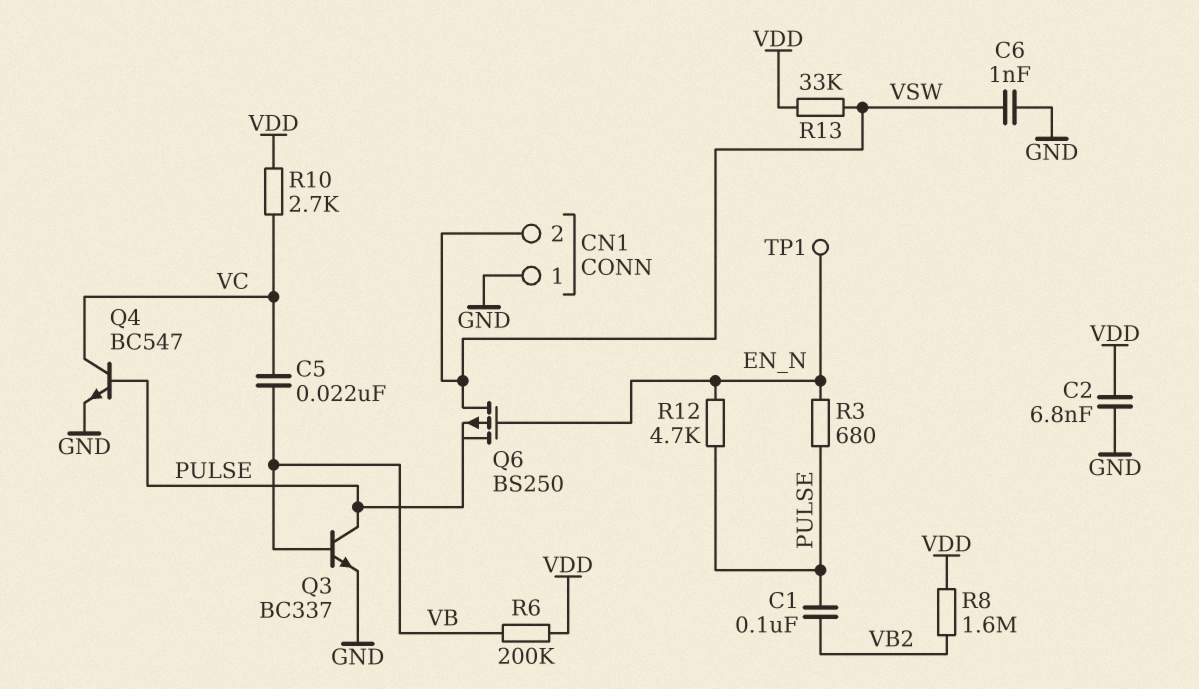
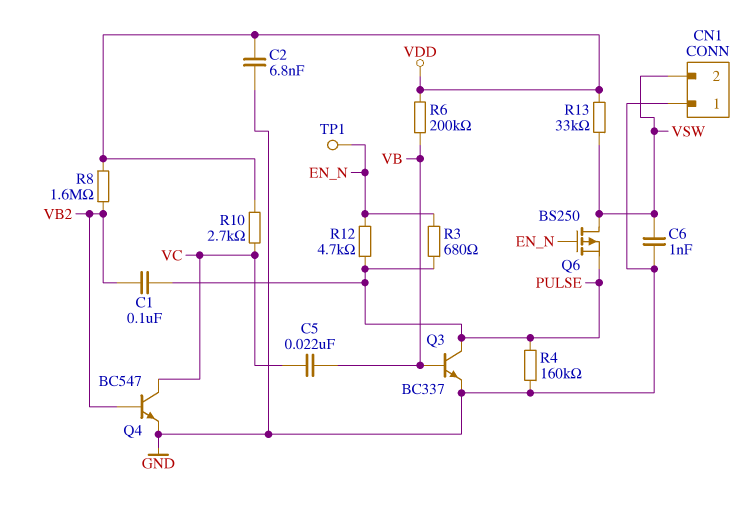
Q4: NPN BC547 (B PULSE, C VC, E GND) -> NPN BC547 (B VB2, C VC, E GND)
R4: none -> 160k (GND, PULSE)

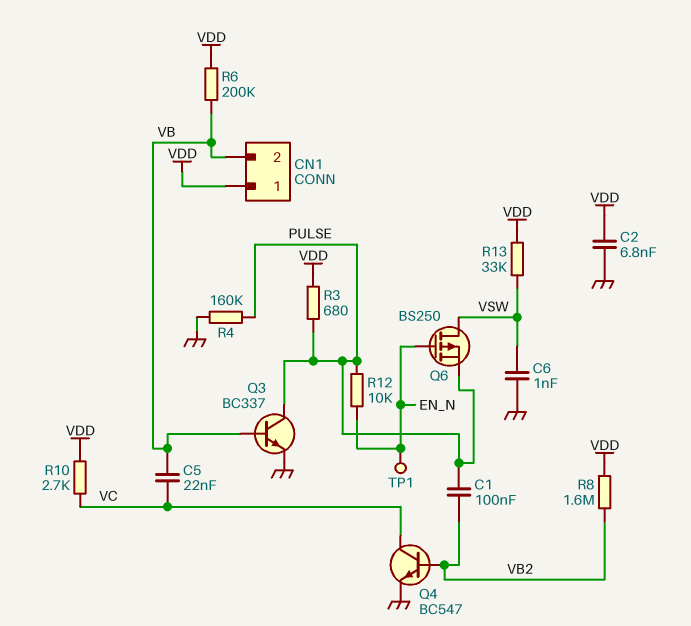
CN1 pin 1: GND -> VDD
CN1 pin 2: VSW -> VB
R3: 680 (EN_N, PULSE) -> 680 (PULSE, VDD)
R12: 4.7k (EN_N, PULSE) -> 10k (EN_N, PULSE)

